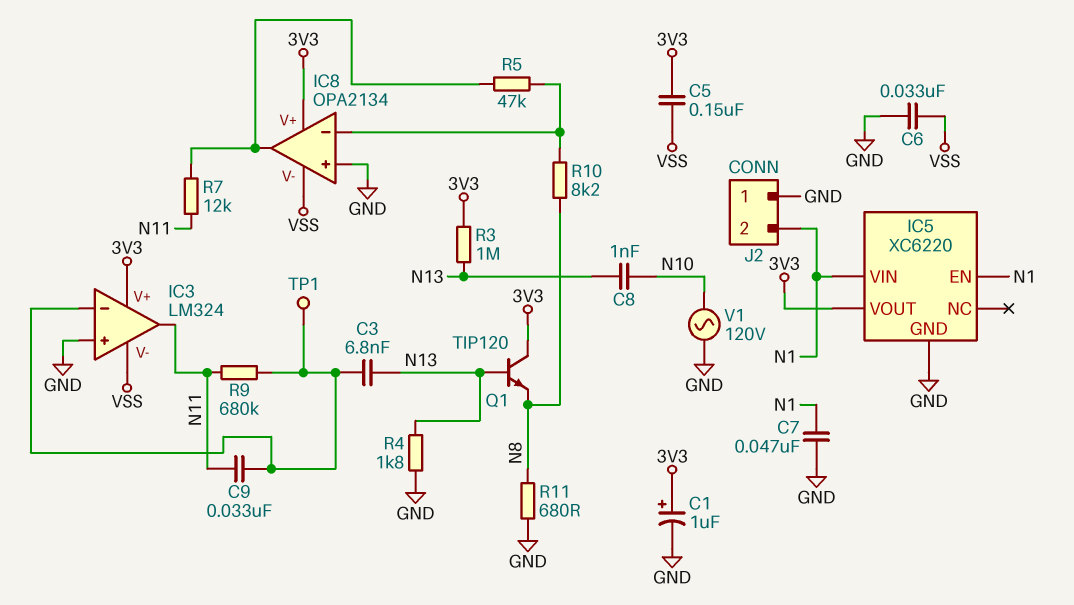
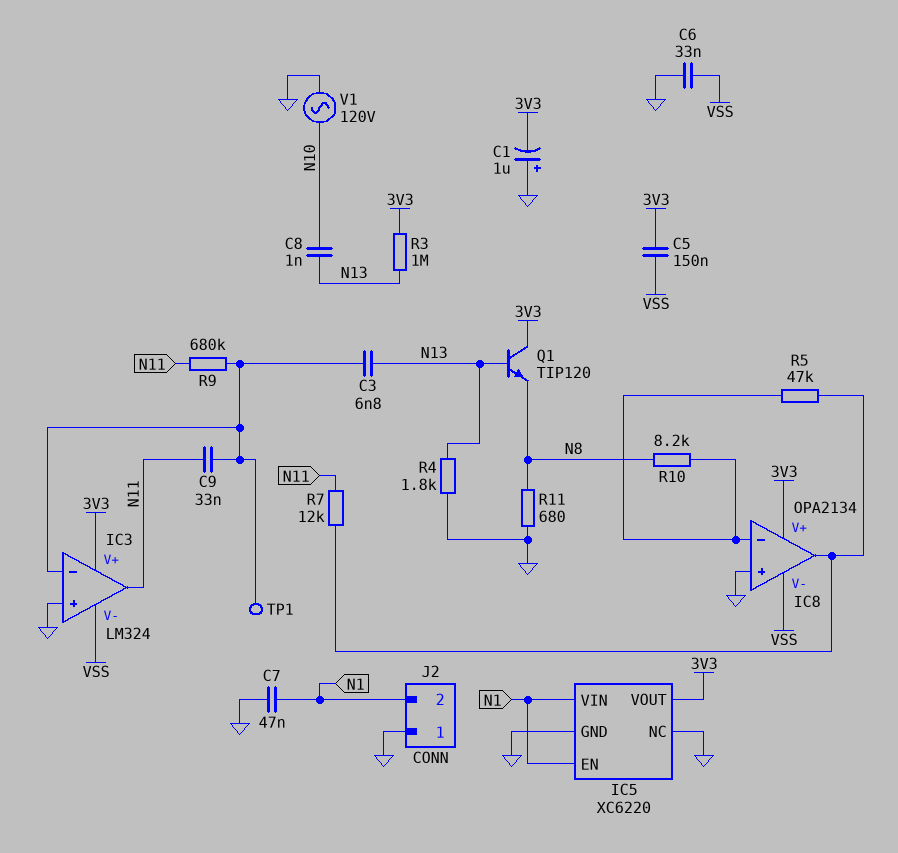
C1: 1uF (plus 3V3, minus GND) -> 1uF (plus GND, minus 3V3)
IC5 pin NC: none -> GND

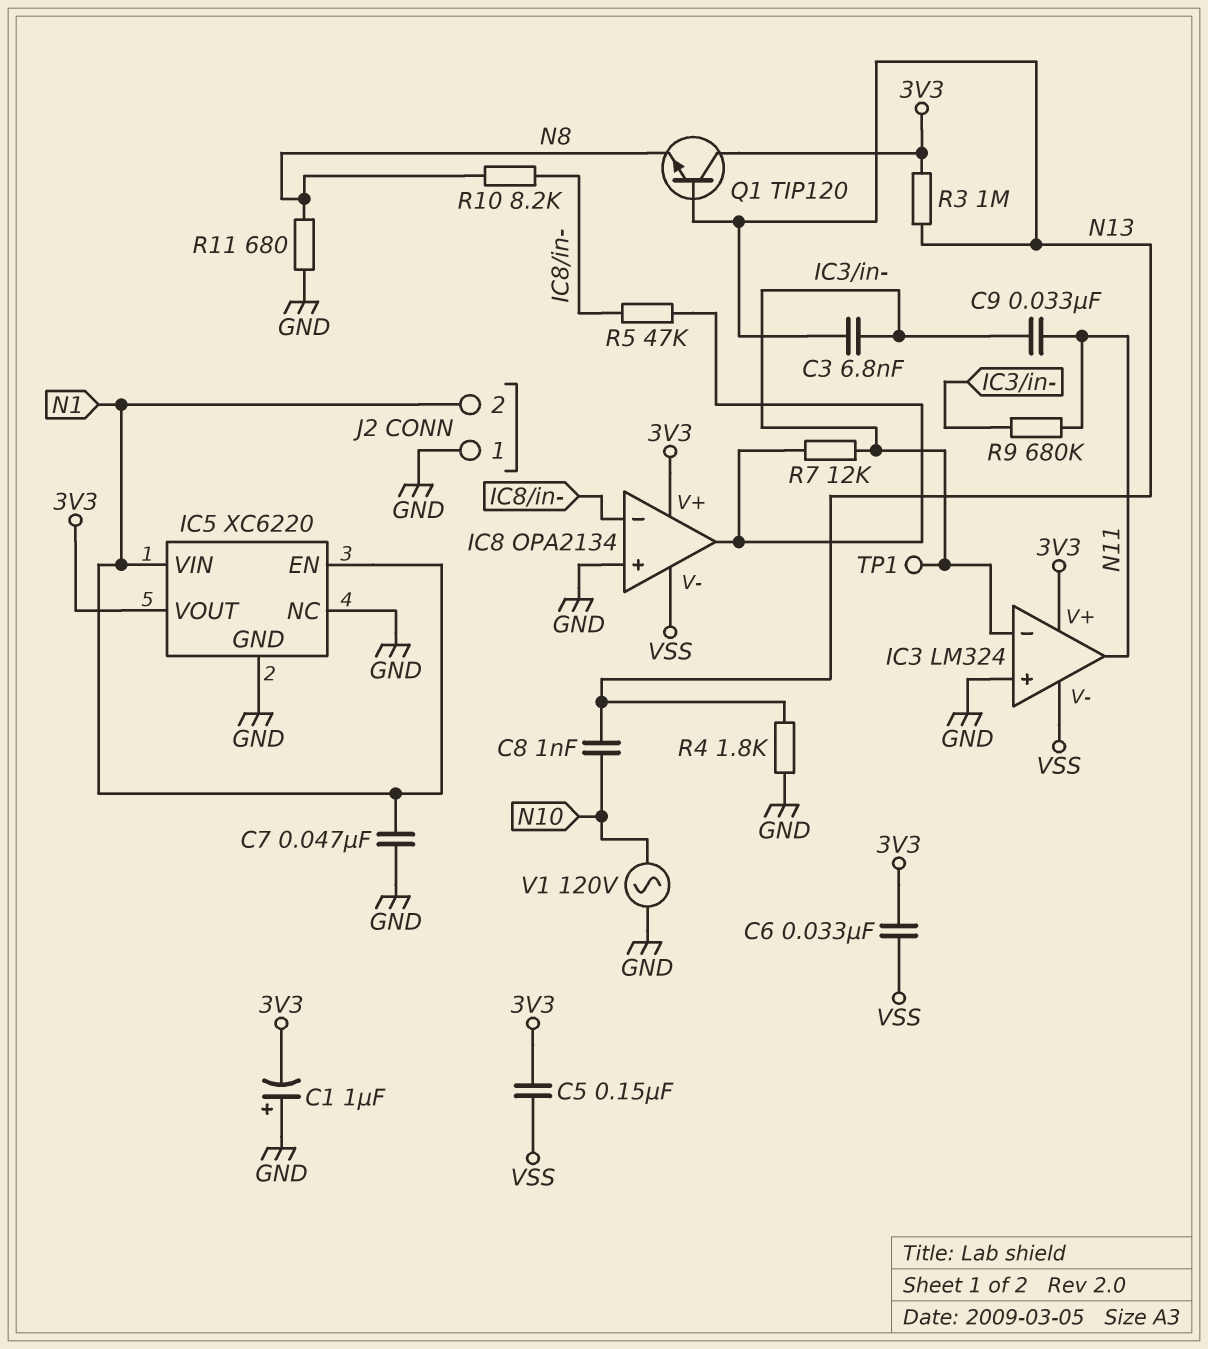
C6: 33nF (GND, VSS) -> 33nF (3V3, VSS)
R7: 12k (IC8/out, N11) -> 12k (IC3/in-, IC8/out)

